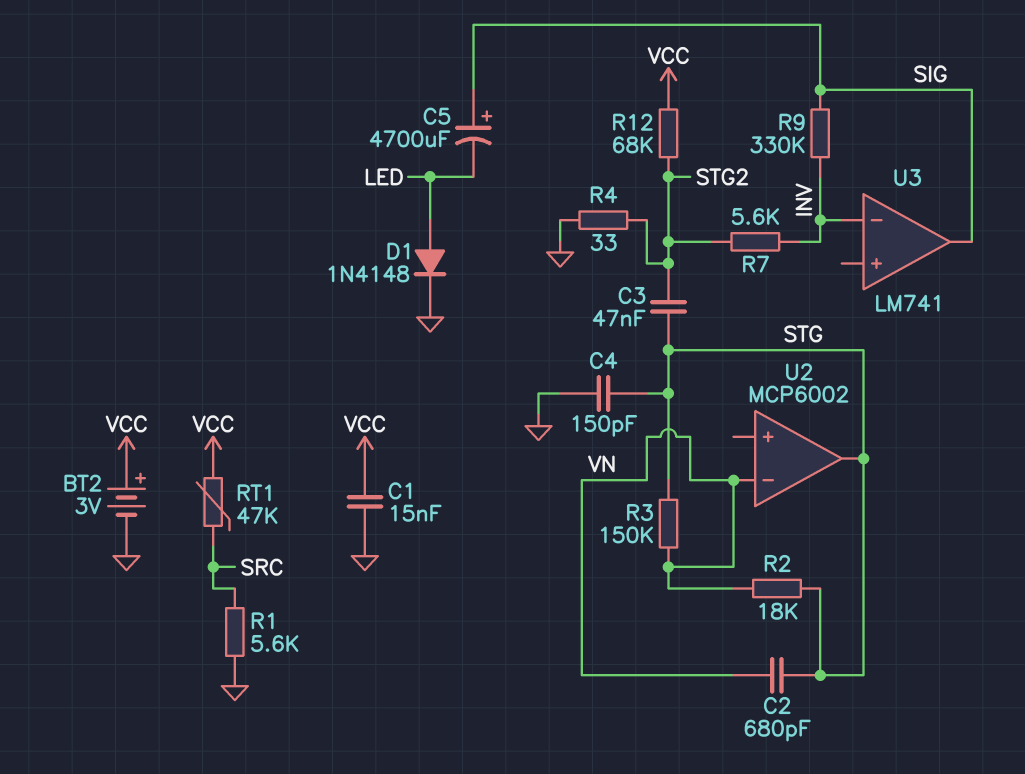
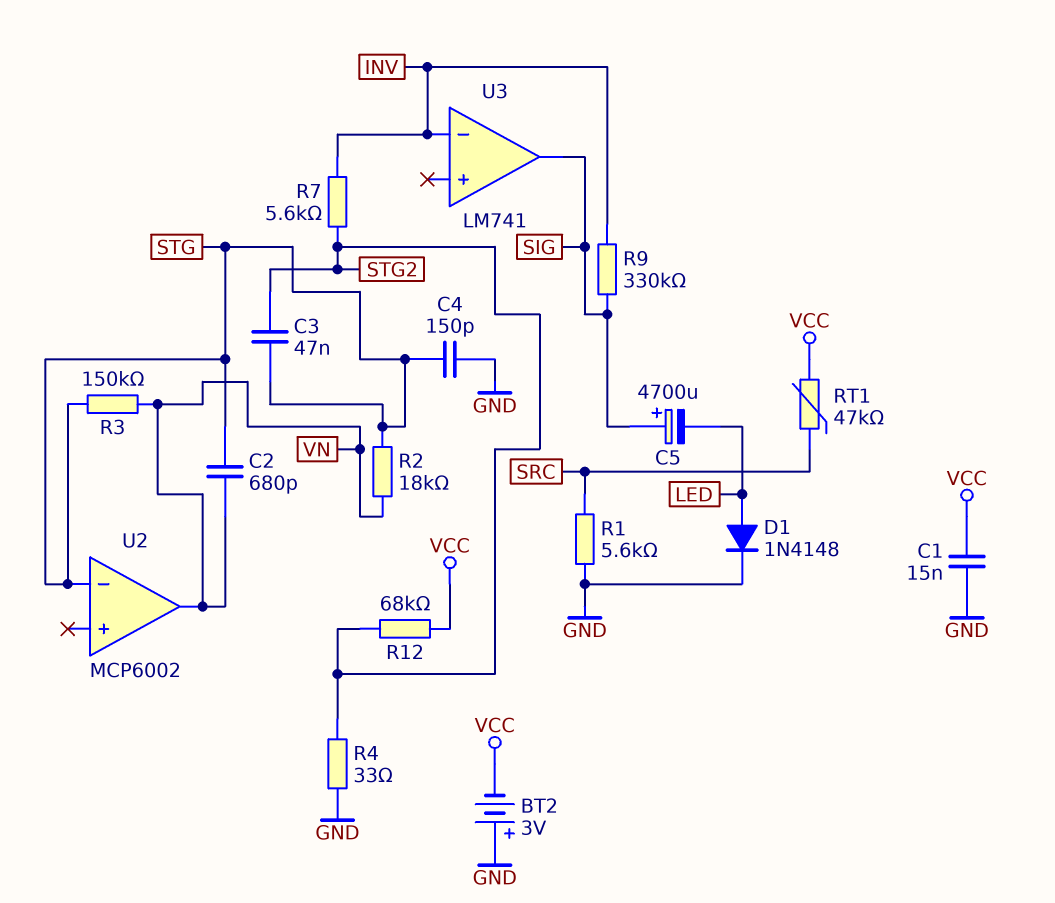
BT2: 3V (plus VCC, minus GND) -> 3V (plus GND, minus VCC)
U2 pin in-: VN -> STG
U2 pin out: STG -> VN

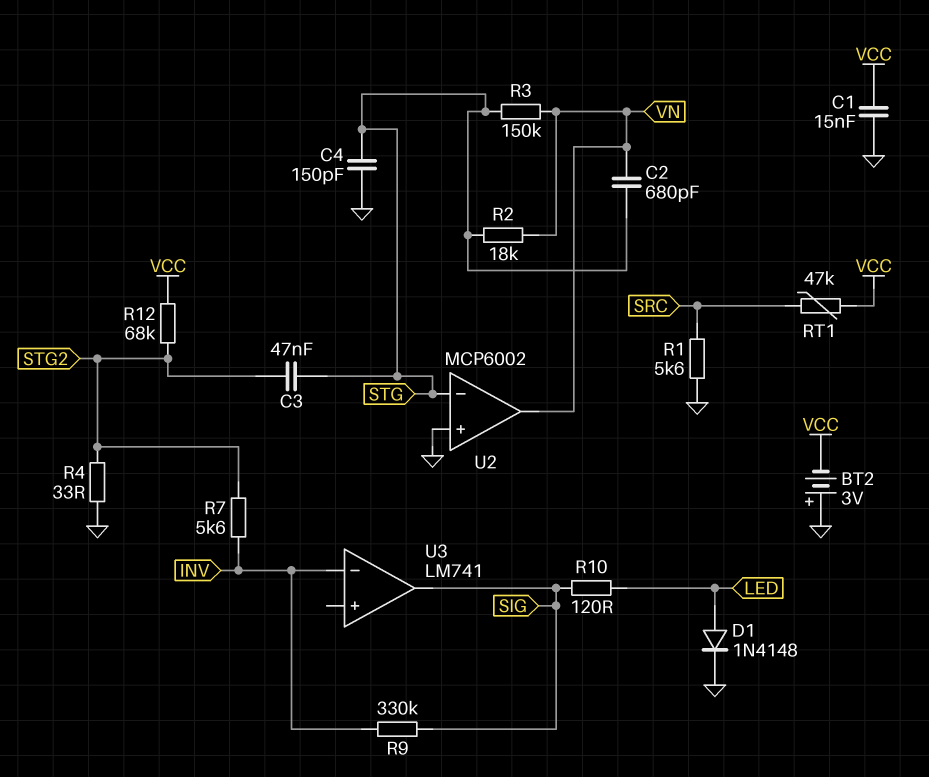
C5: 4700uF (plus SIG, minus LED) -> none
R10: none -> 120 (LED, SIG)
U2 pin in+: none -> GND

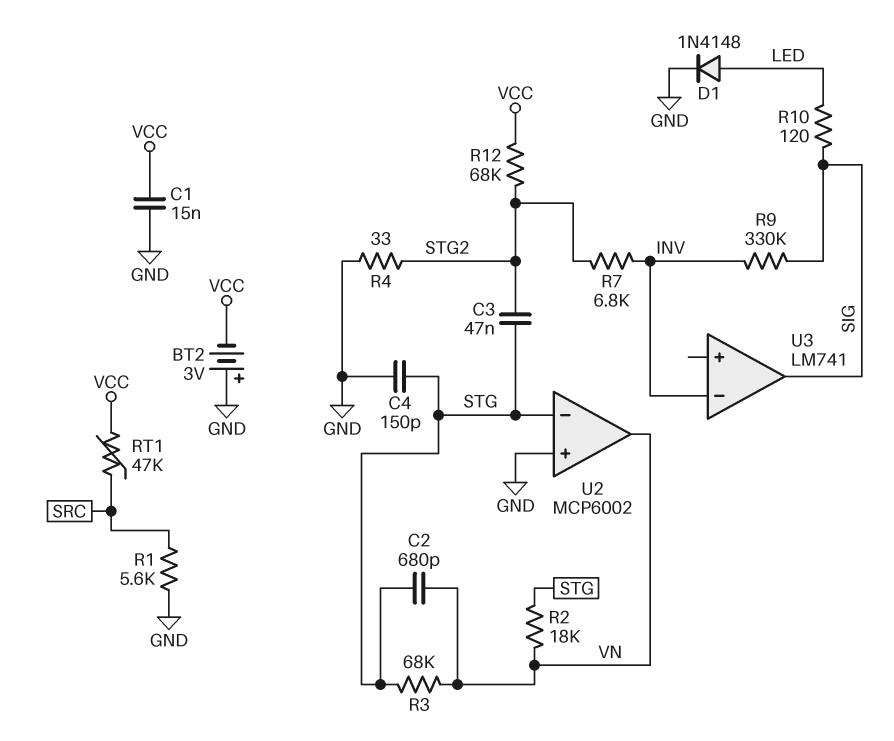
R3: 150k (STG, VN) -> 68k (STG, VN)
R7: 5.6k (INV, STG2) -> 6.8k (INV, STG2)

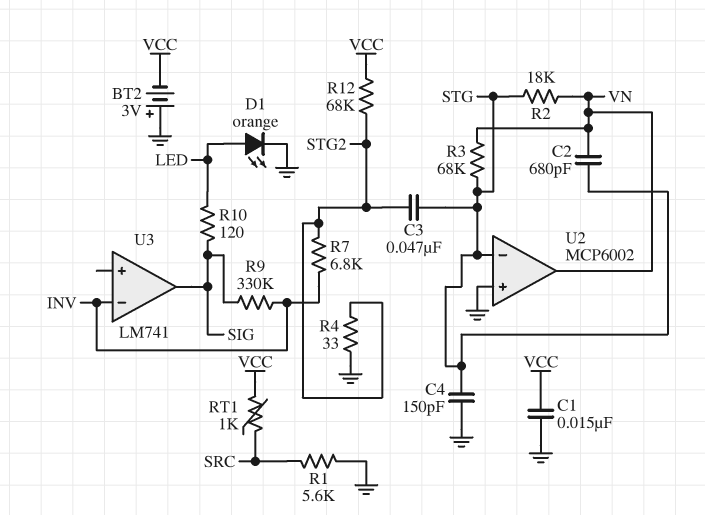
D1: diode 1N4148 (A LED, K GND) -> LED orange (A LED, K GND)
RT1: 47k (SRC, VCC) -> 1k (SRC, VCC)

